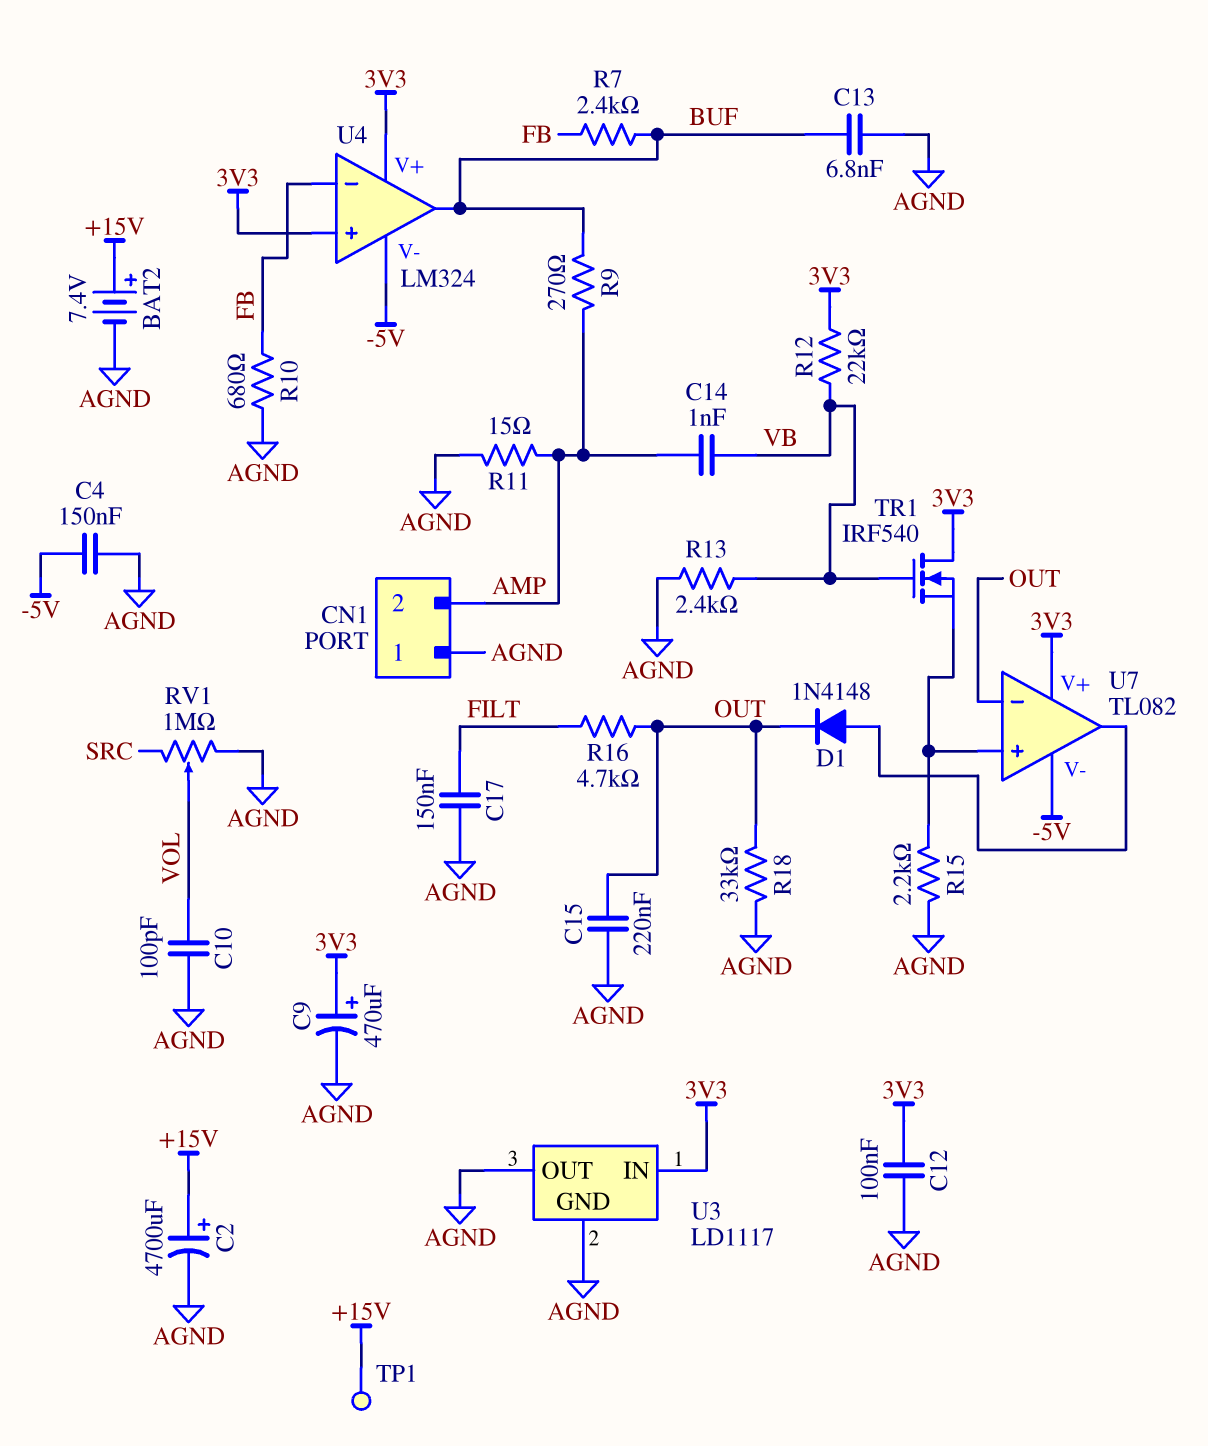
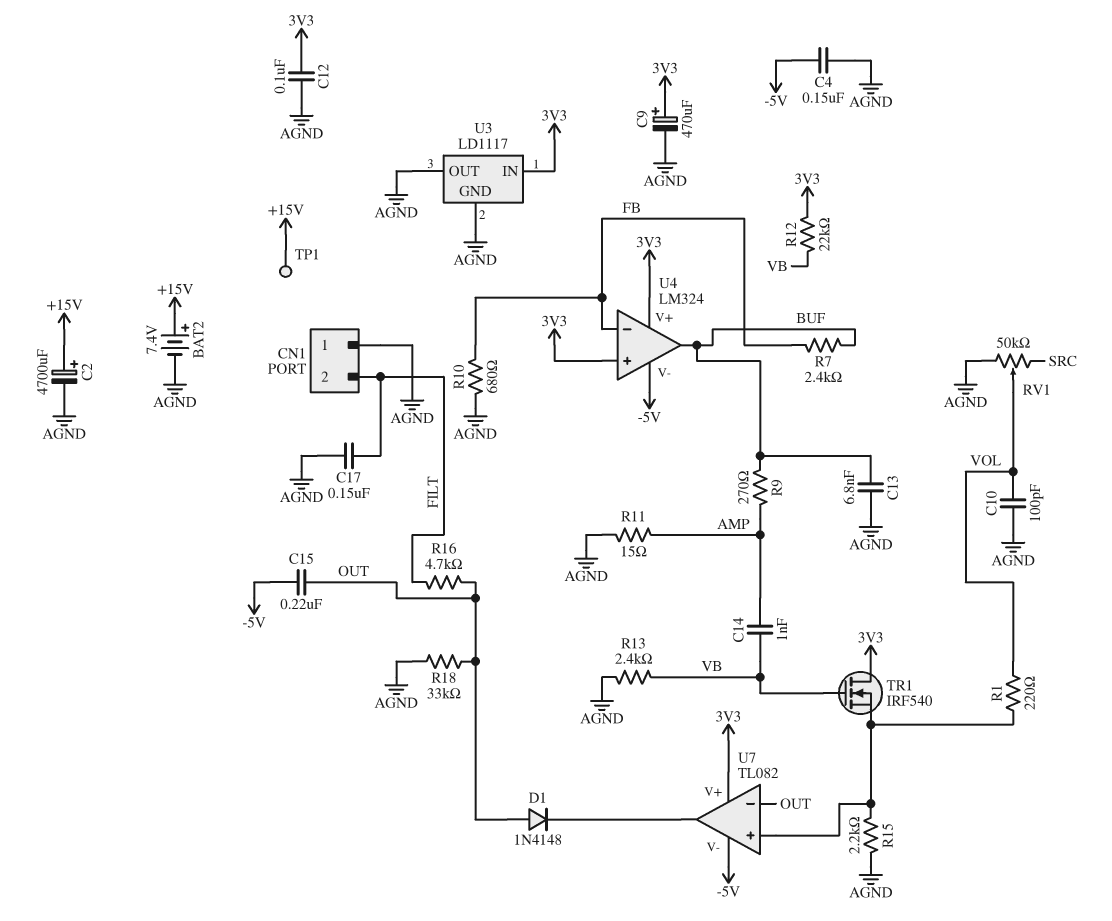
C15: 220nF (AGND, OUT) -> 220nF (-5V, OUT)
CN1 pin 2: AMP -> FILT
D1: diode 1N4148 (A U7/out, K OUT) -> diode 1N4148 (A OUT, K U7/out)
R1: none -> 220 (U7/in+, VOL)
RV1: 1M (AGND, SRC, wiper VOL) -> 50k (AGND, SRC, wiper VOL)

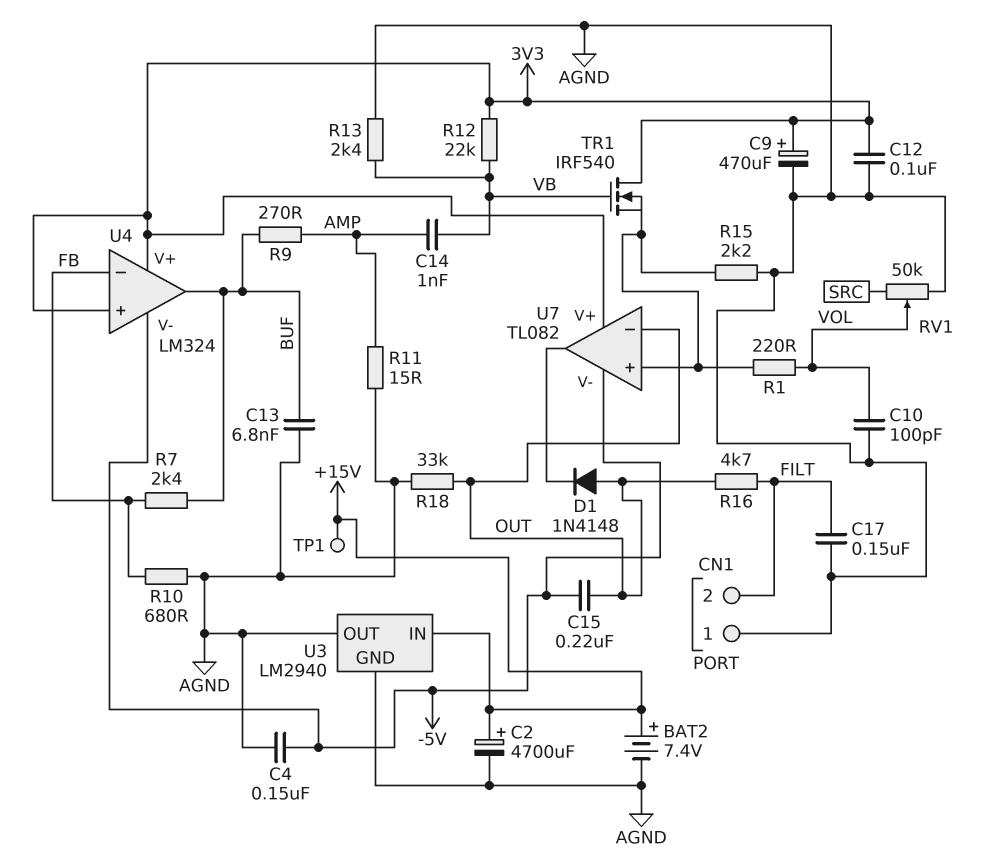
U3: LD1117 -> LM2940
U3 pin IN: 3V3 -> +15V

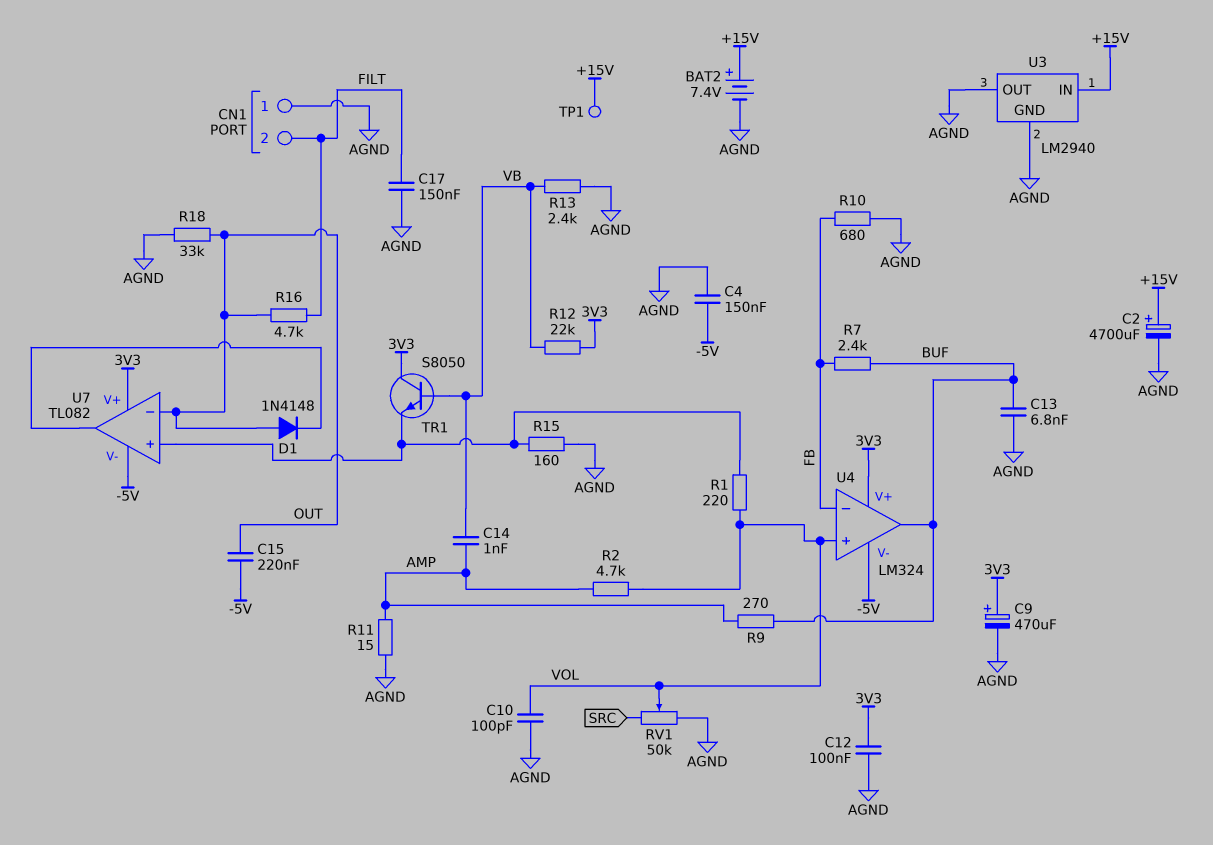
R2: none -> 4.7k (AMP, VOL)
R15: 2.2k (AGND, U7/in+) -> 160 (AGND, U7/in+)
TR1: NMOS IRF540 (G VB, D 3V3, S U7/in+) -> NPN S8050 (B VB, C 3V3, E U7/in+)
U4 pin in+: 3V3 -> VOL

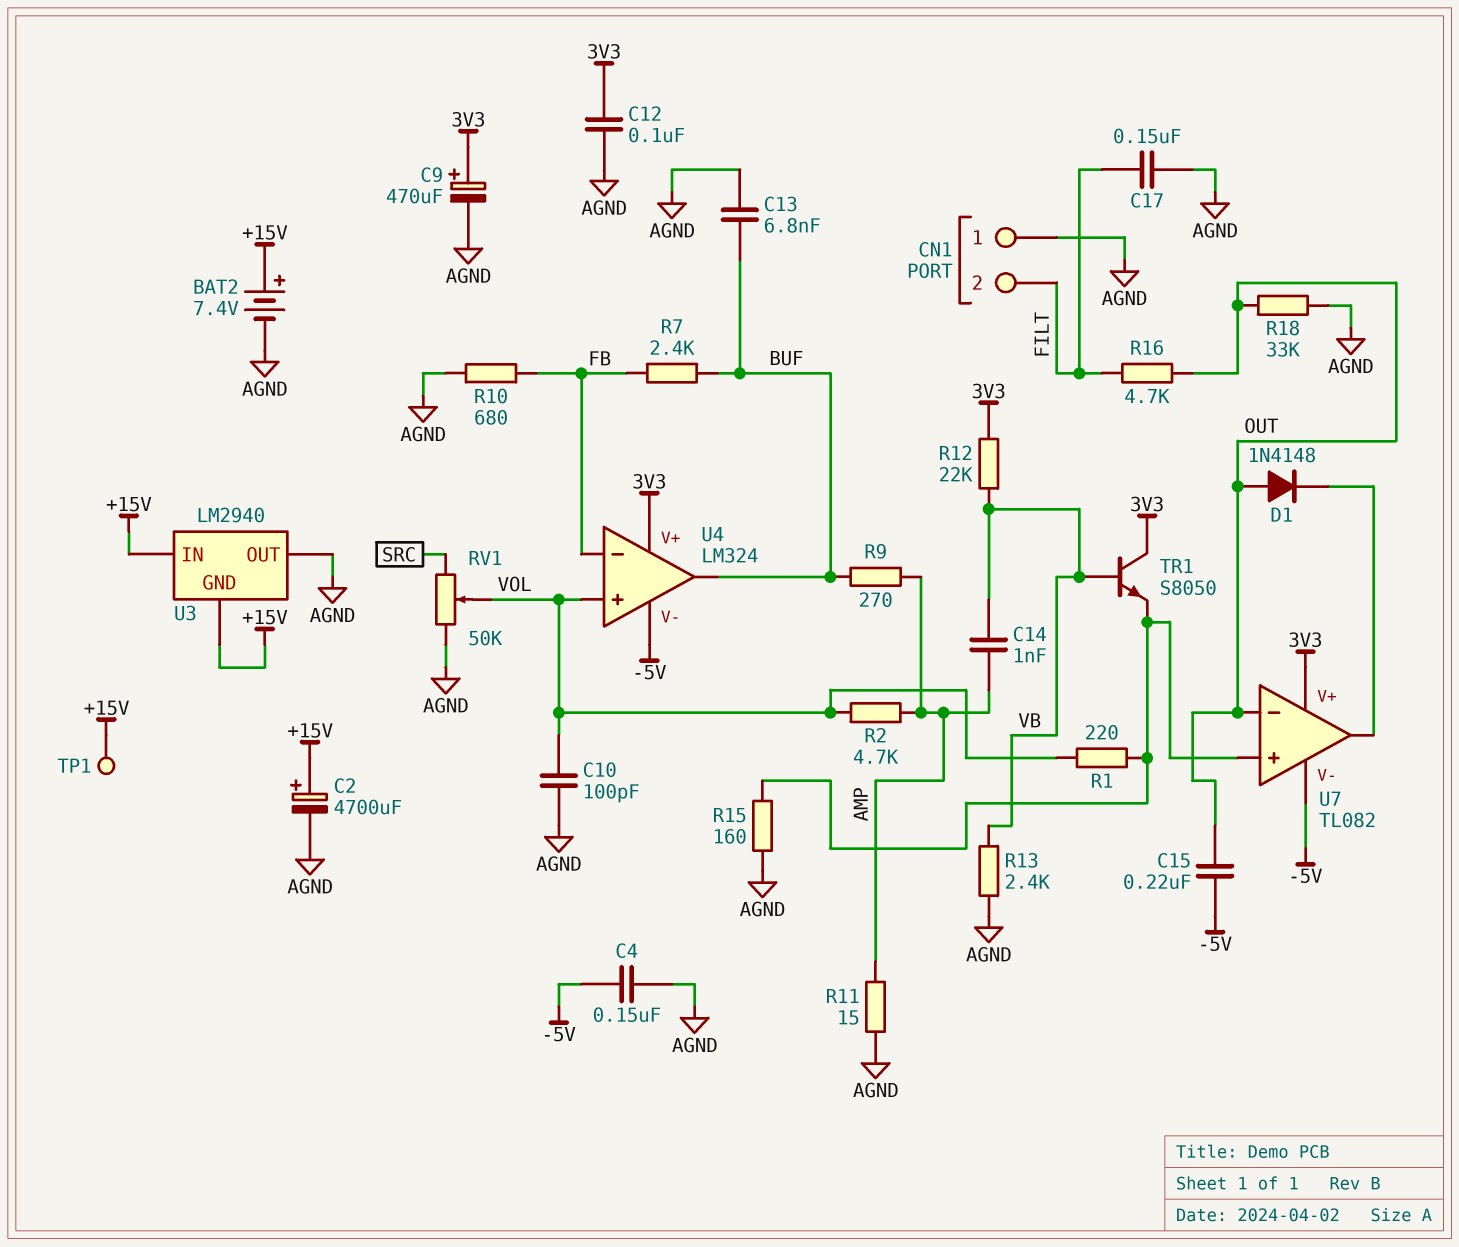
U3 pin GND: AGND -> +15V

